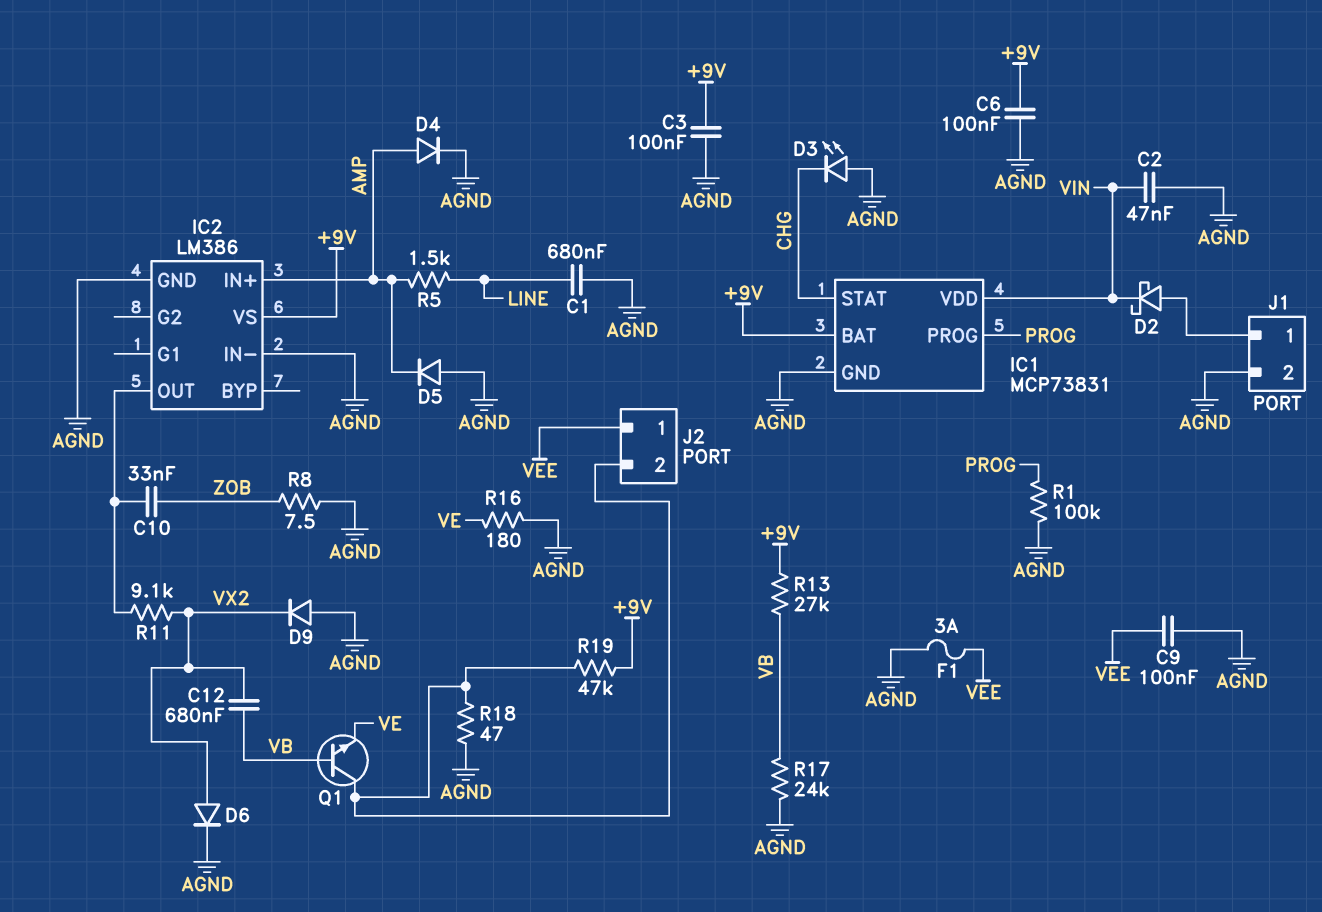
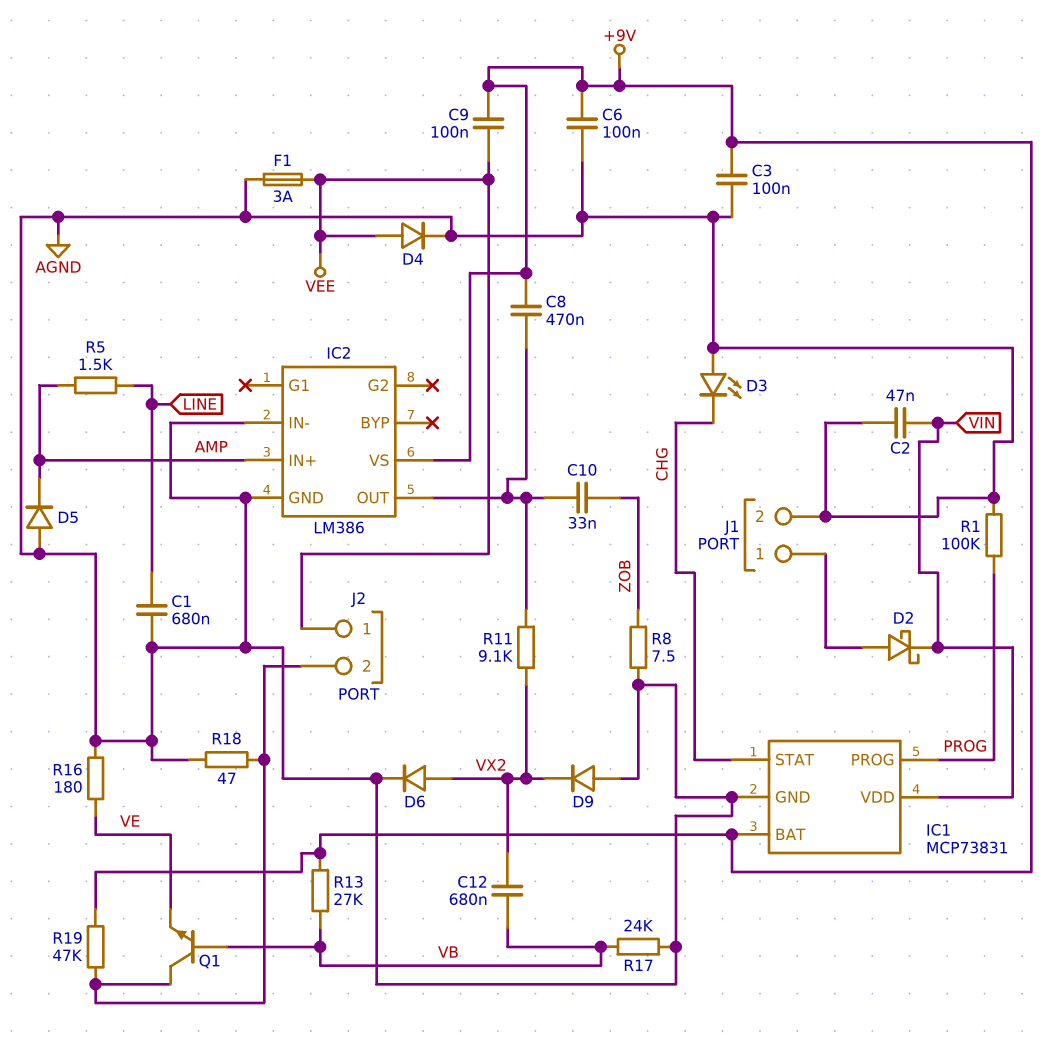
C8: none -> 470nF (+9V, IC2/OUT)
C9: 100nF (AGND, VEE) -> 100nF (+9V, VEE)
D4: diode (A AMP, K AGND) -> diode (A VEE, K AGND)

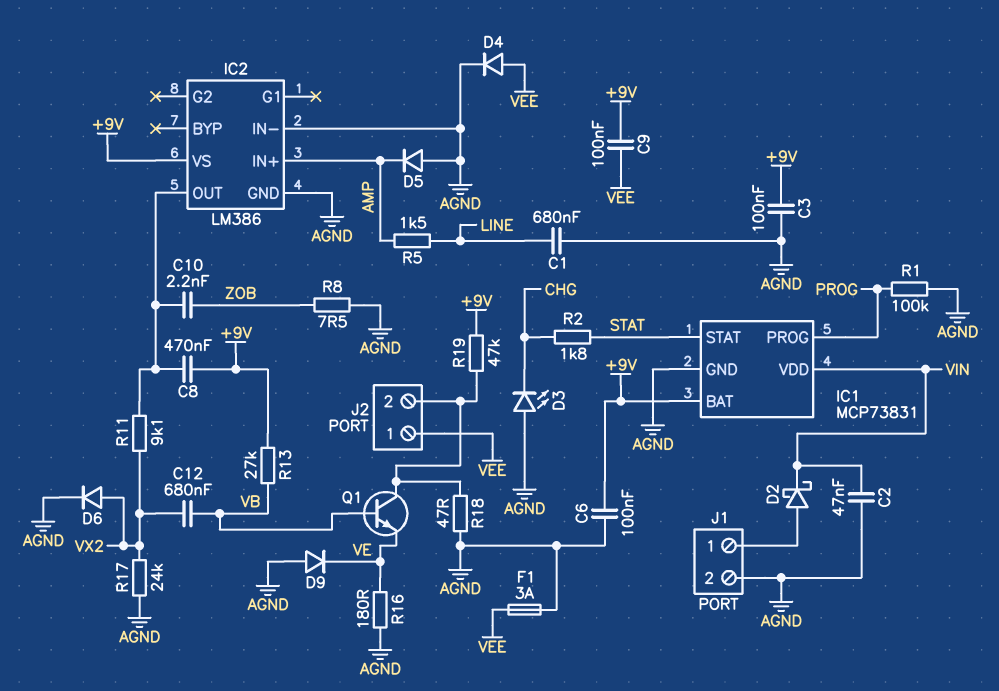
C10: 33nF (IC2/OUT, ZOB) -> 2.2nF (IC2/OUT, ZOB)
D9: diode (A AGND, K VX2) -> diode (A AGND, K VE)
IC1 pin STAT: CHG -> STAT
R2: none -> 1.8k (CHG, STAT)
R17: 24k (AGND, VB) -> 24k (AGND, VX2)

